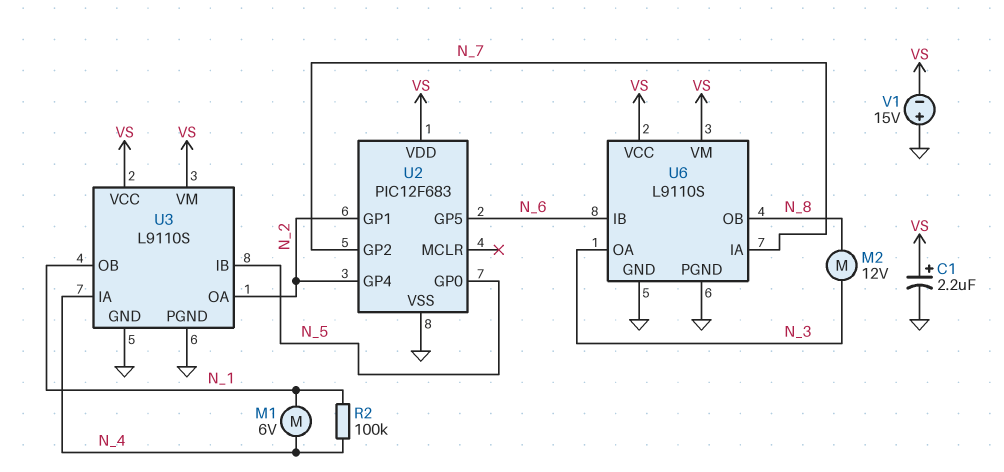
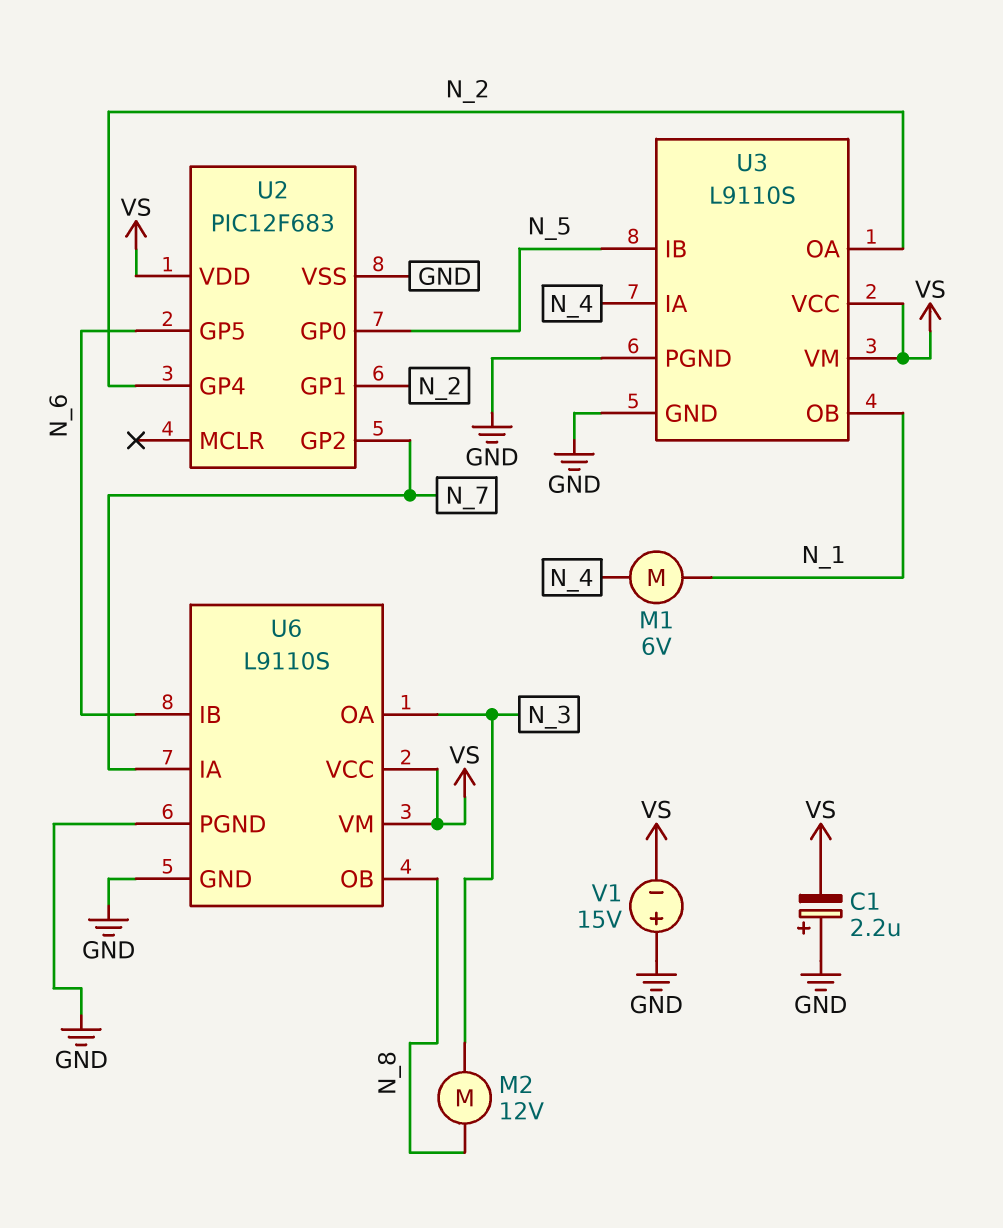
C1: 2.2uF (plus VS, minus GND) -> 2.2uF (plus GND, minus VS)
R2: 100k (N_1, N_4) -> none

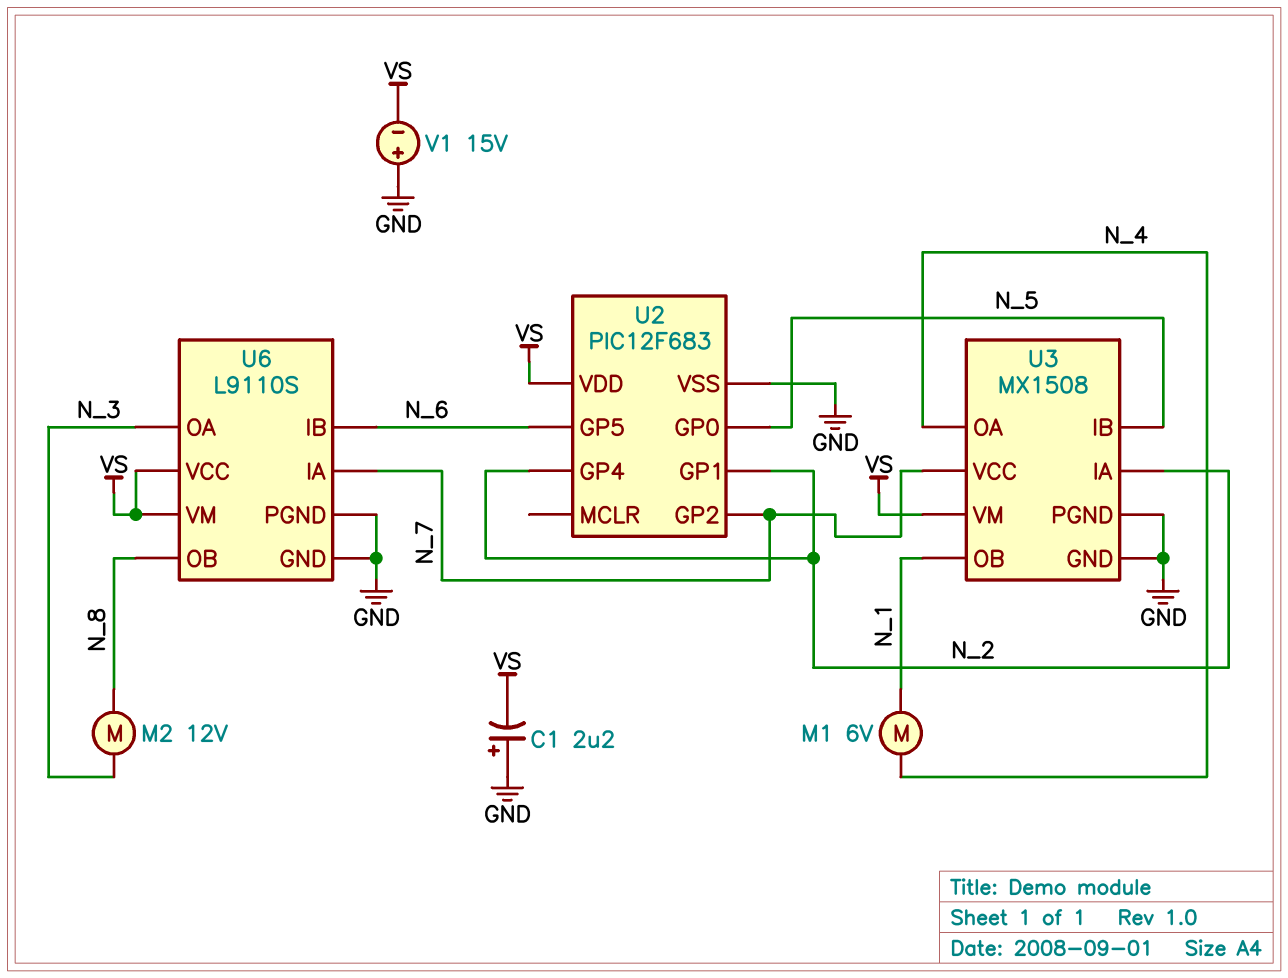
U3: L9110S -> MX1508
U3 pin IA: N_4 -> N_2
U3 pin OA: N_2 -> N_4
U3 pin VCC: VS -> N_7

